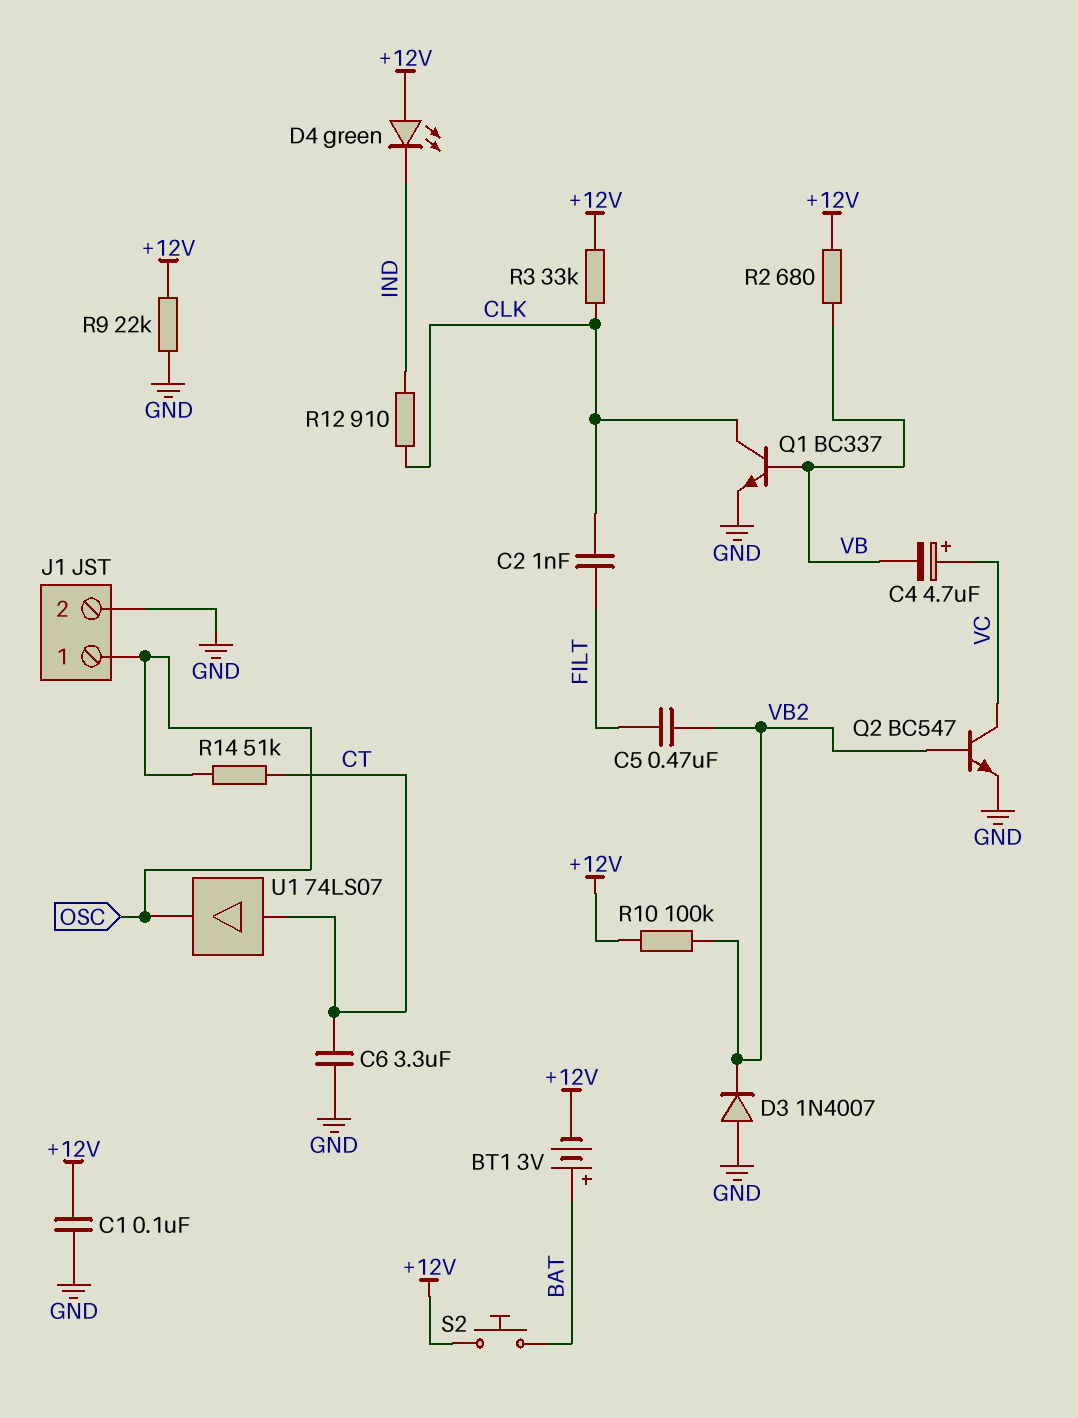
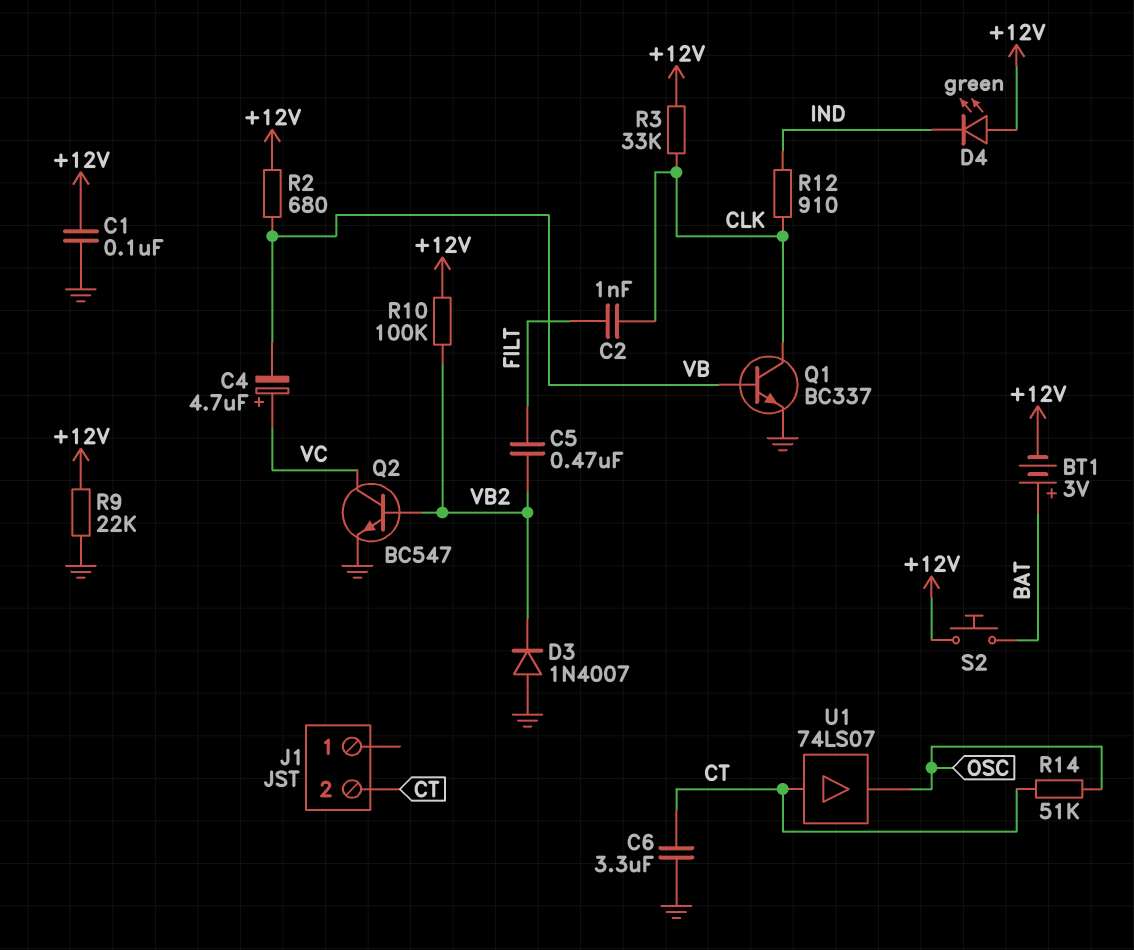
J1 pin 1: OSC -> none
J1 pin 2: GND -> CT

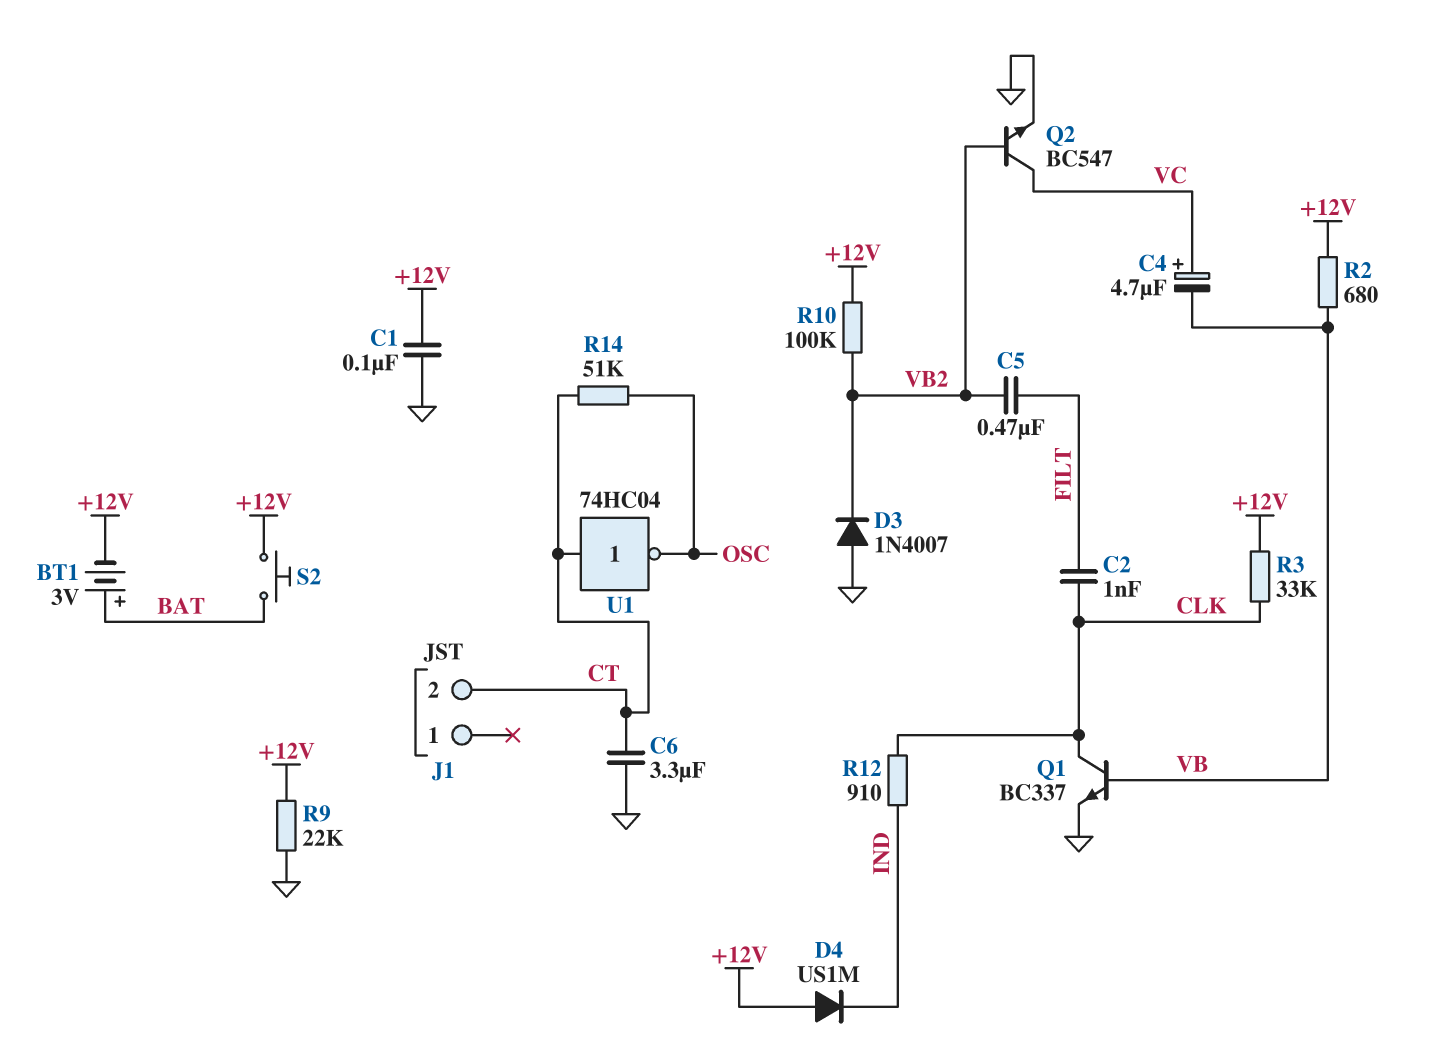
D4: LED green (A +12V, K IND) -> diode US1M (A +12V, K IND)
U1: buffer 74LS07 (in CT, out OSC) -> NOT 74HC04 (in CT, out OSC)

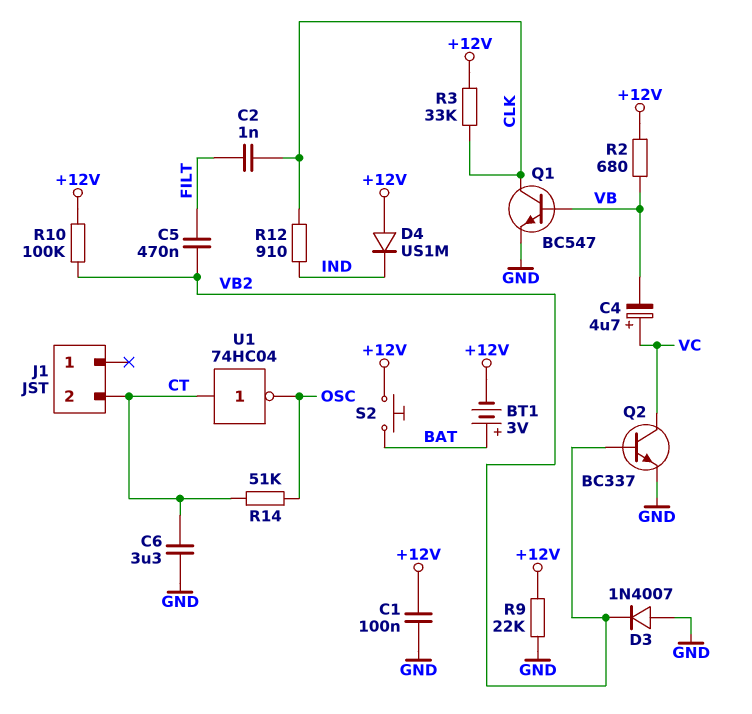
Q1: NPN BC337 (B VB, C CLK, E GND) -> NPN BC547 (B VB, C CLK, E GND)
Q2: NPN BC547 (B VB2, C VC, E GND) -> NPN BC337 (B VB2, C VC, E GND)

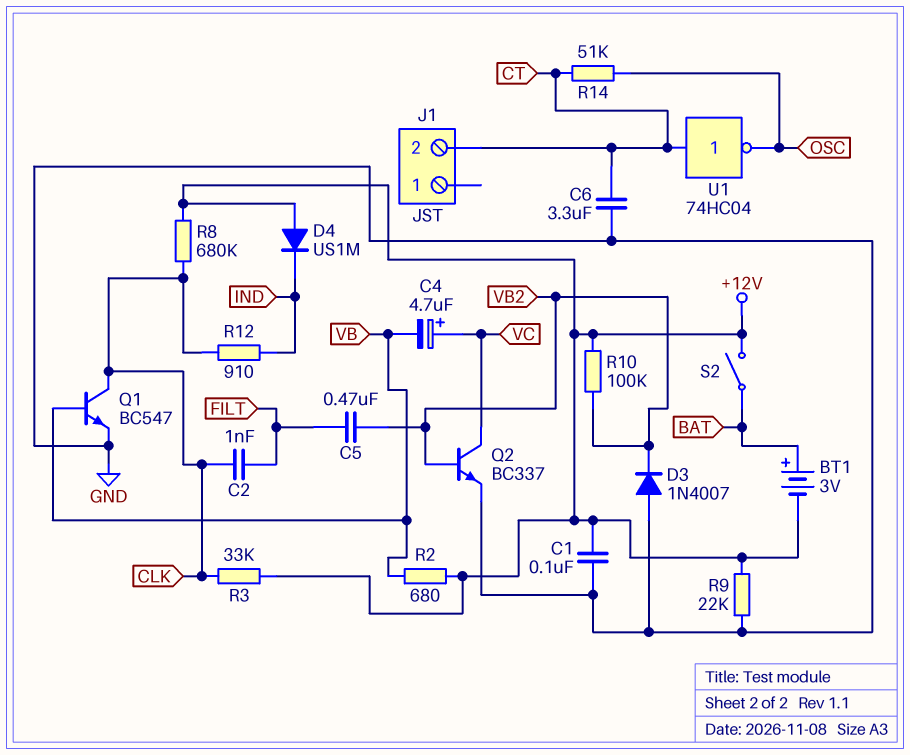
R8: none -> 680k (+12V, CLK)
S2: button (+12V, BAT) -> switch (+12V, BAT)

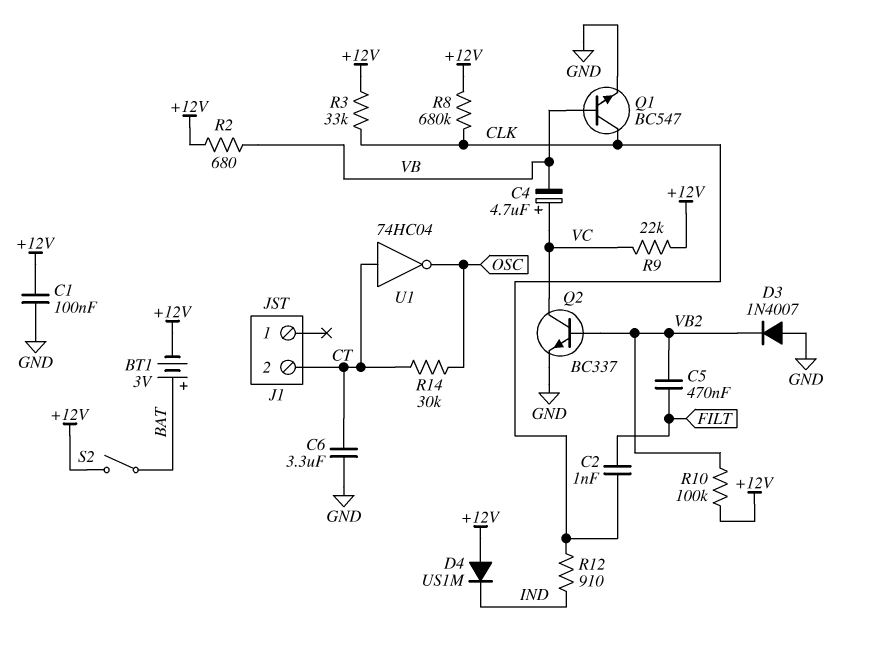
R9: 22k (+12V, GND) -> 22k (+12V, VC)
R14: 51k (CT, OSC) -> 30k (CT, OSC)

